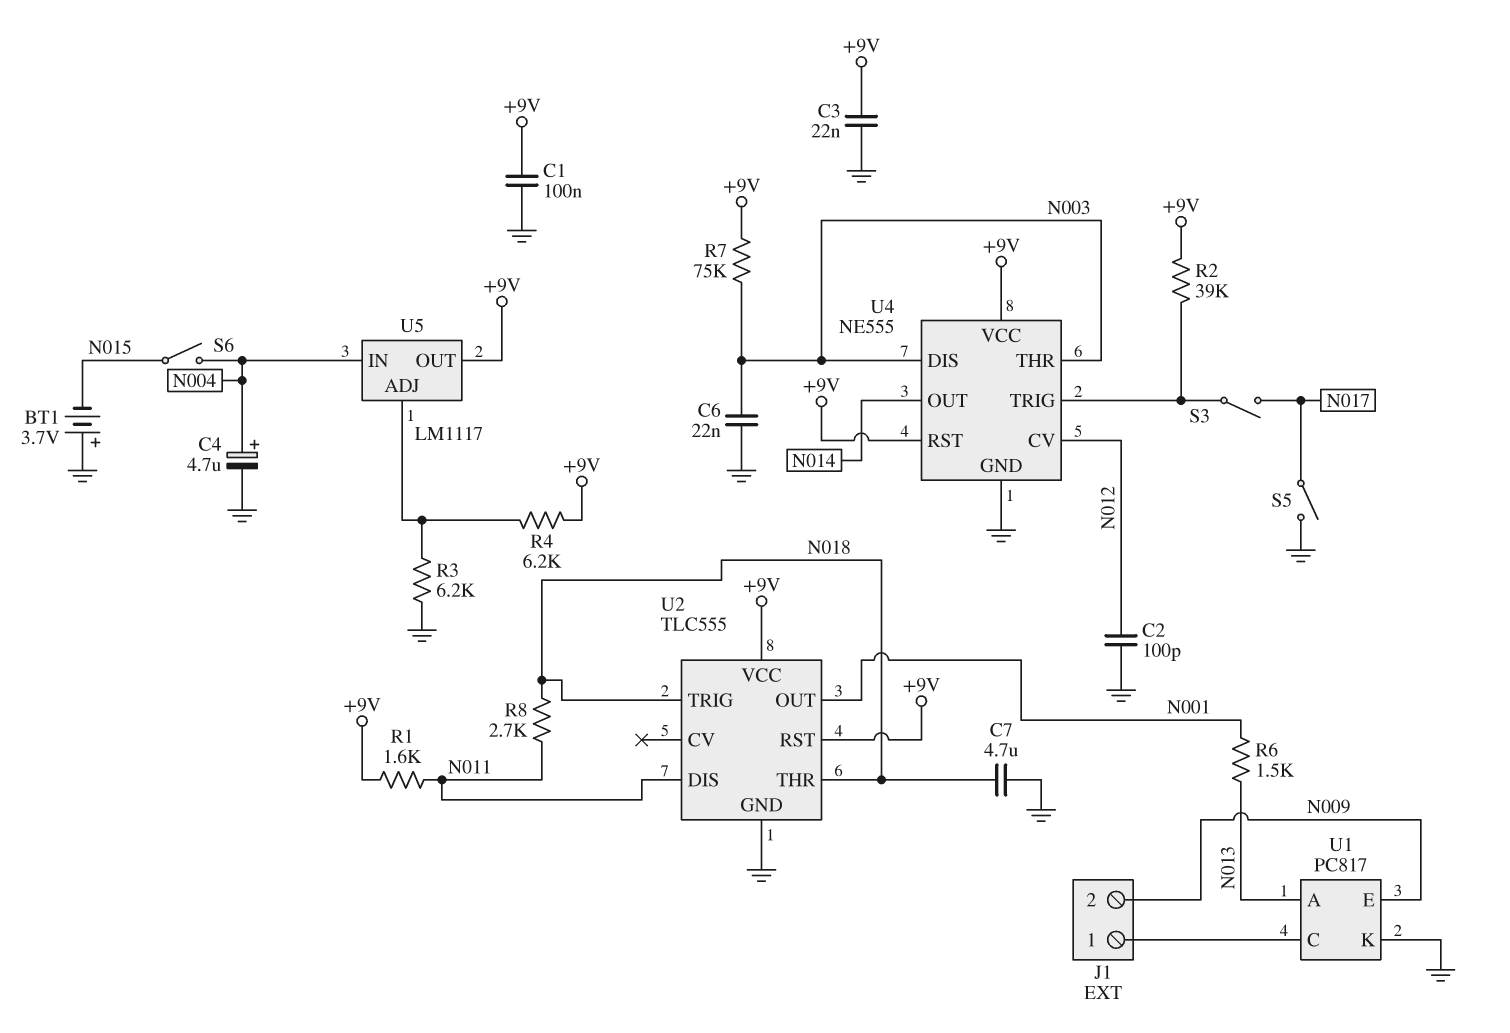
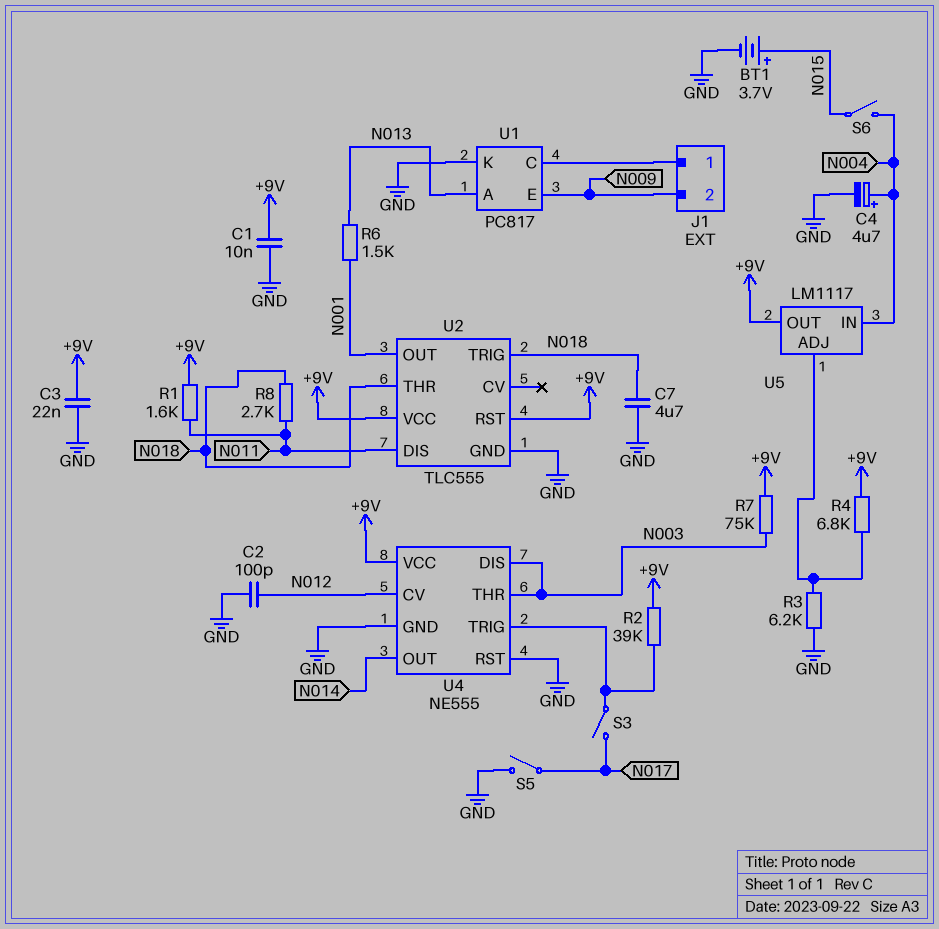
BT1: 3.7V (plus GND, minus N015) -> 3.7V (plus N015, minus GND)
C1: 100nF (+9V, GND) -> 10nF (+9V, GND)
C6: 22nF (GND, N003) -> none
R4: 6.2k (+9V, U5/ADJ) -> 6.8k (+9V, U5/ADJ)
U4 pin RST: +9V -> GND

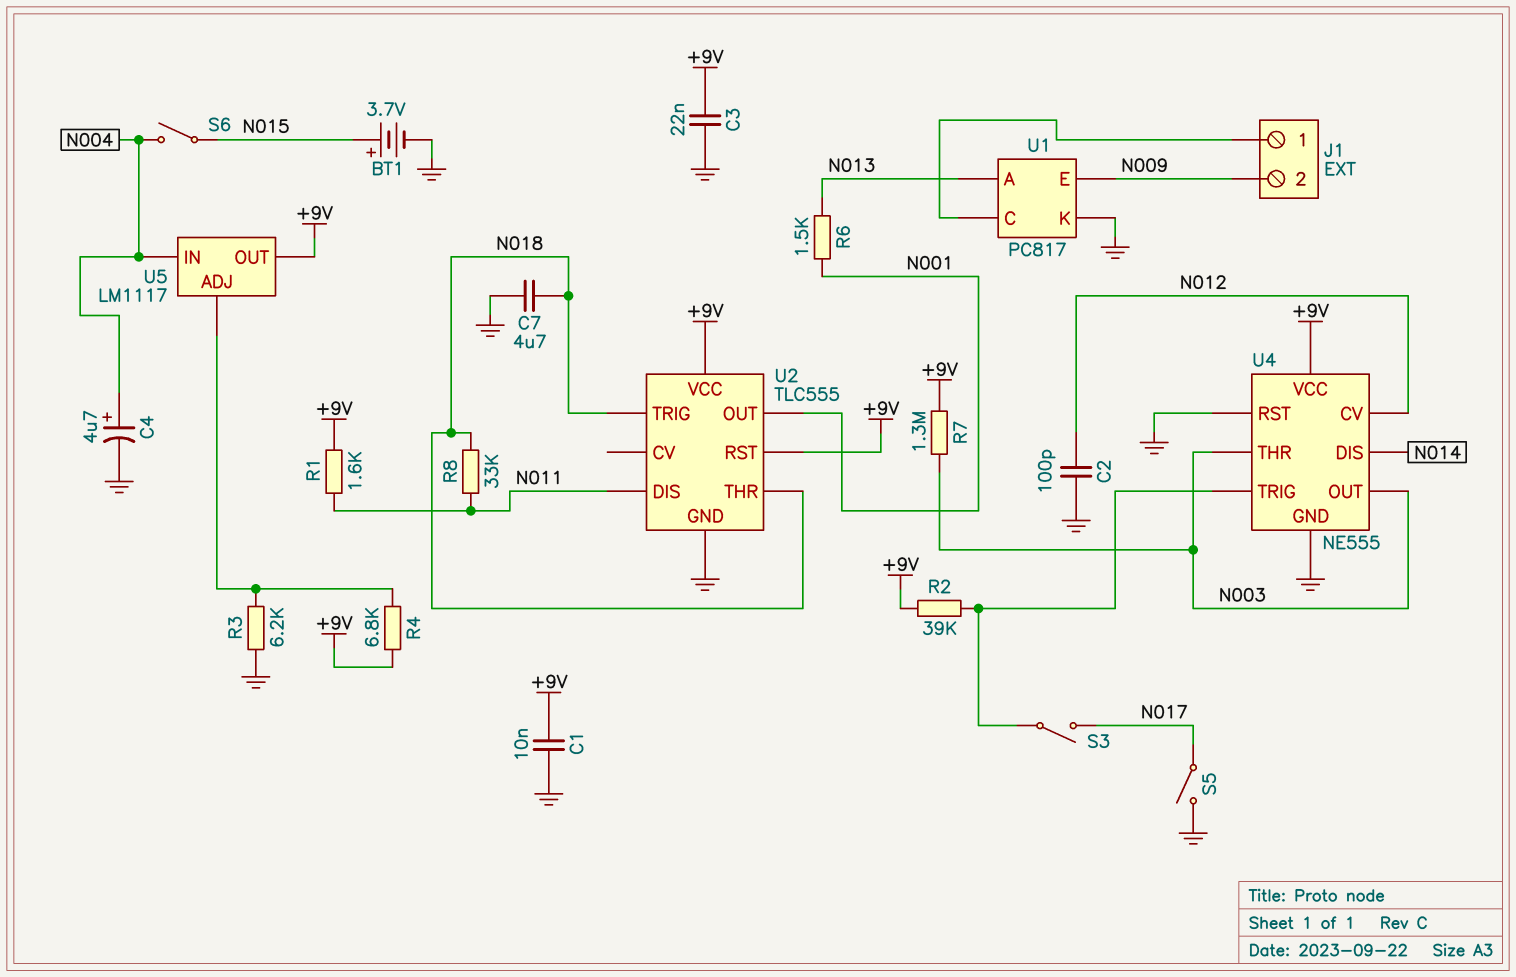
R7: 75k (+9V, N003) -> 1.3M (+9V, N003)
R8: 2.7k (N011, N018) -> 33k (N011, N018)
U4 pin DIS: N003 -> N014
U4 pin OUT: N014 -> N003

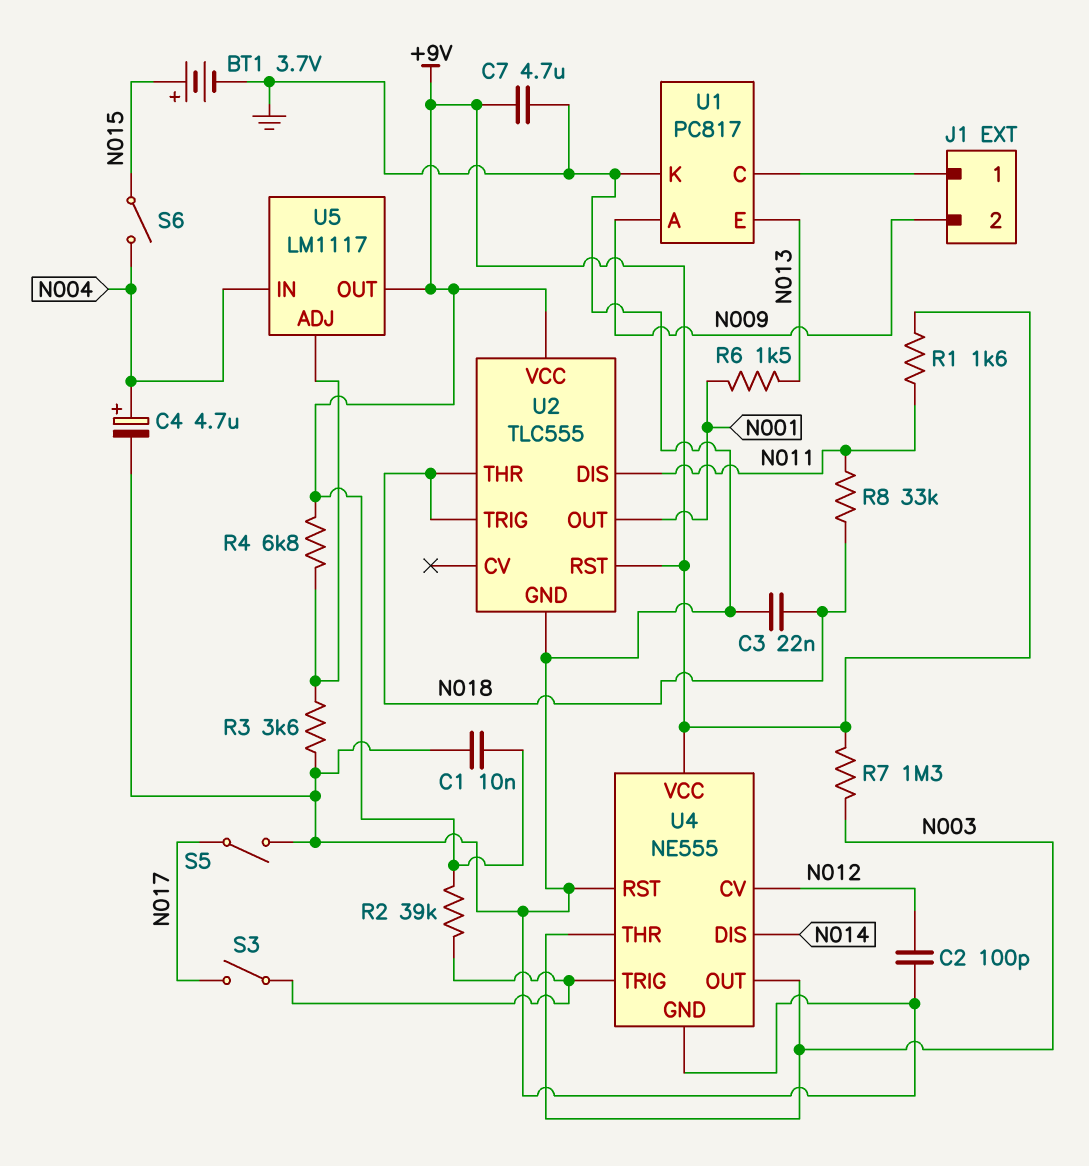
C3: 22nF (+9V, GND) -> 22nF (GND, N018)
C7: 4.7uF (GND, N018) -> 4.7uF (+9V, GND)
R3: 6.2k (GND, U5/ADJ) -> 3.6k (GND, U5/ADJ)
U1 pin A: N013 -> N009
U1 pin E: N009 -> N013

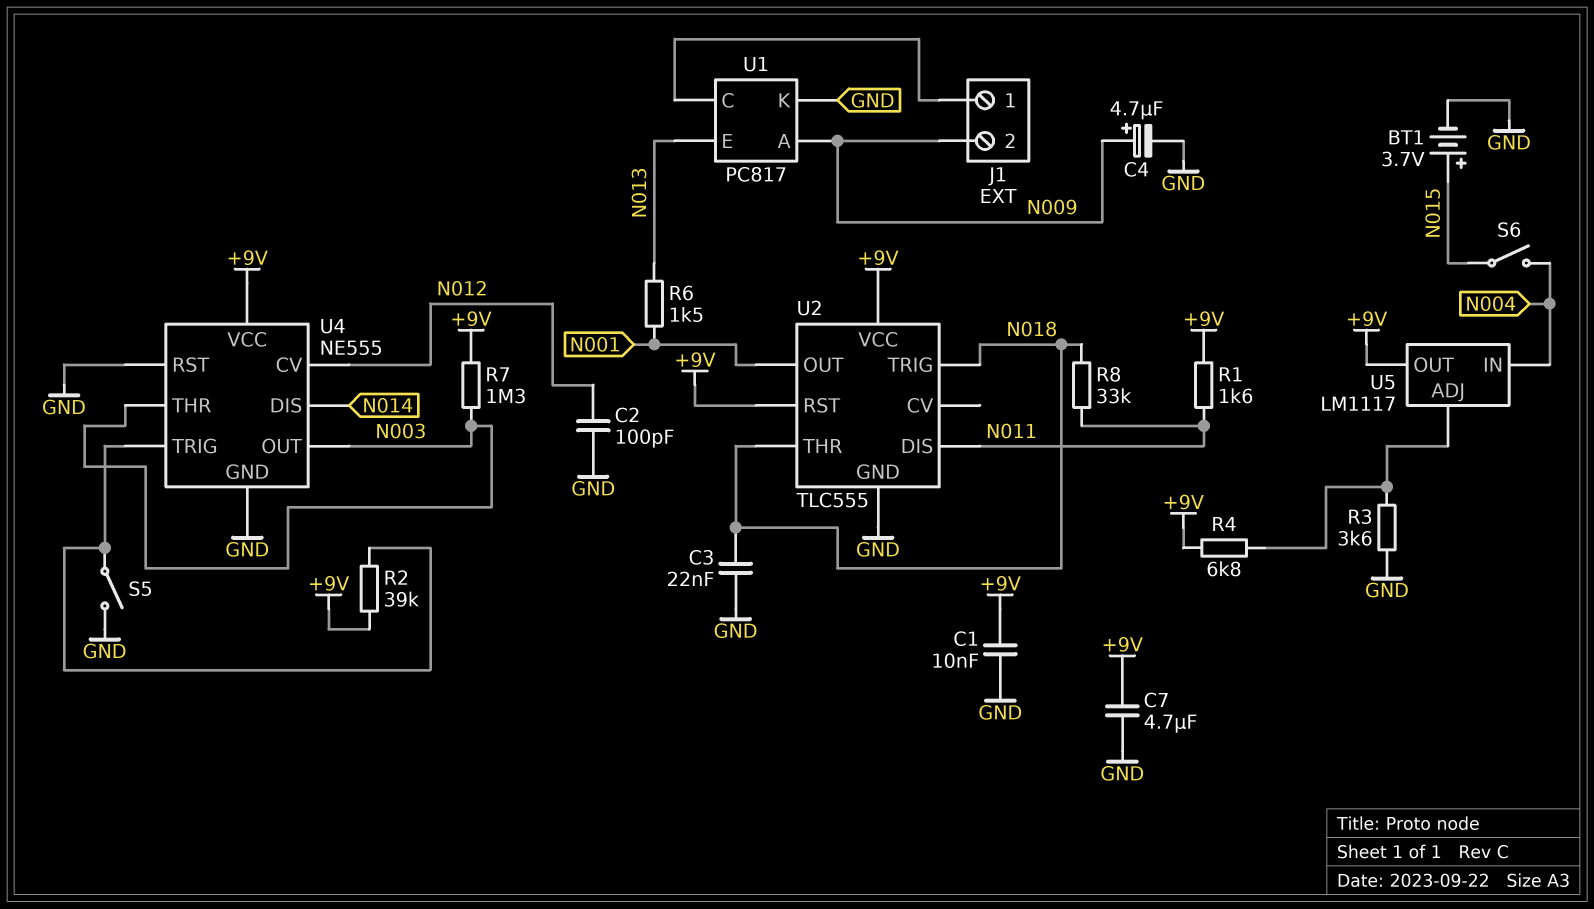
C4: 4.7uF (plus N004, minus GND) -> 4.7uF (plus N009, minus GND)
S3: switch (N017, U4/TRIG) -> none
S5: switch (GND, N017) -> switch (GND, U4/TRIG)

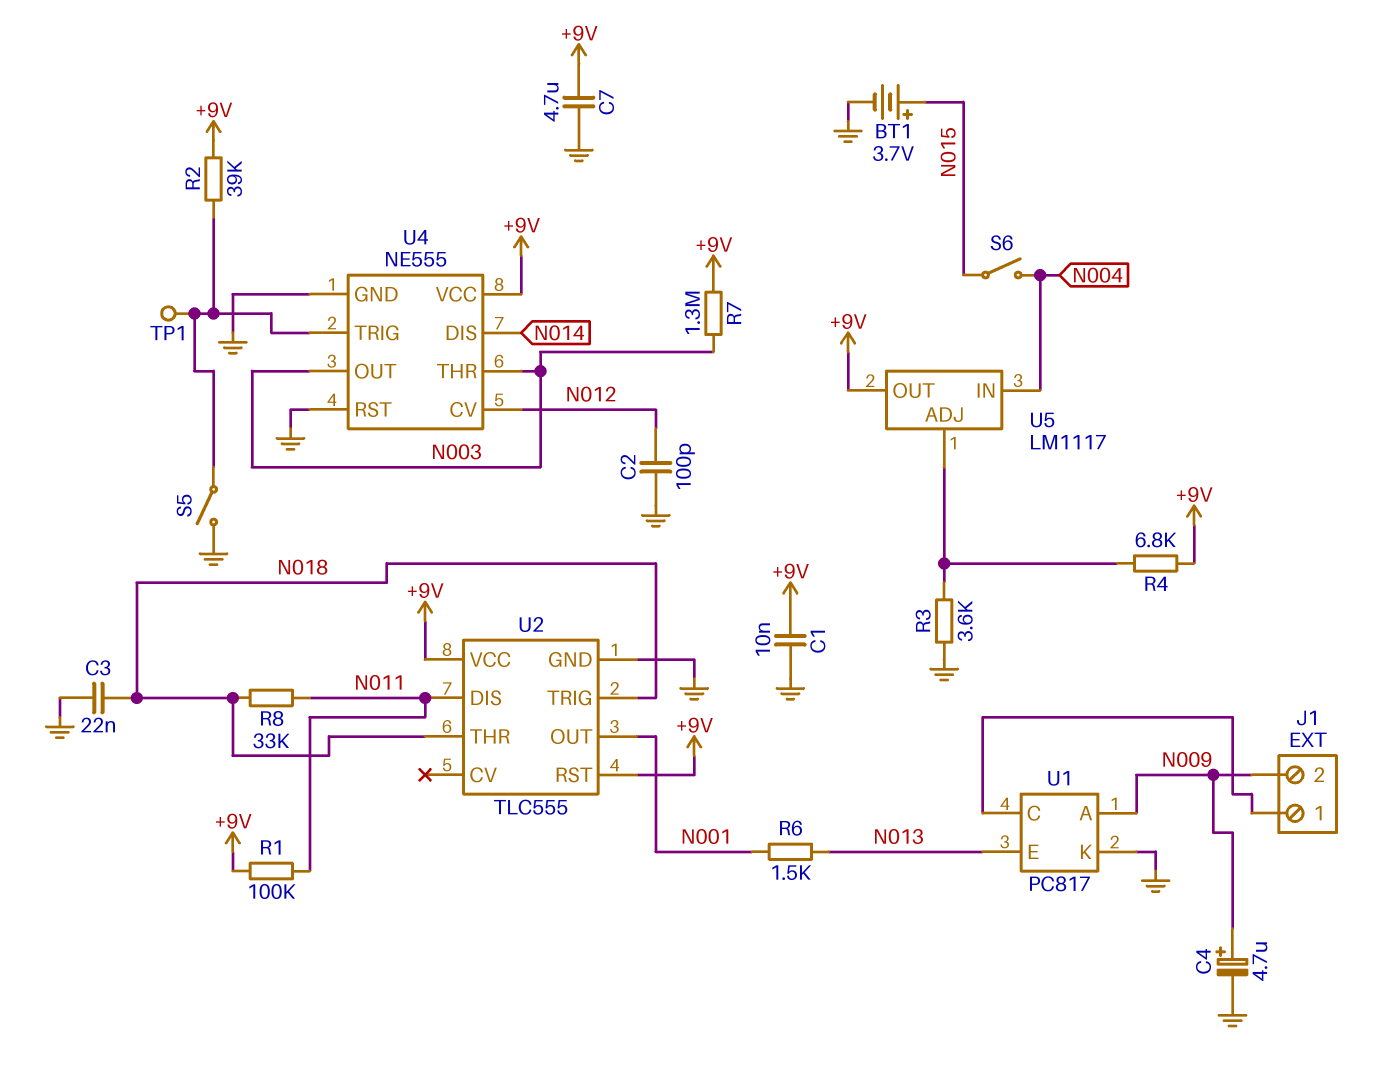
R1: 1.6k (+9V, N011) -> 100k (+9V, N011)
TP1: none -> test point (U4/TRIG)

